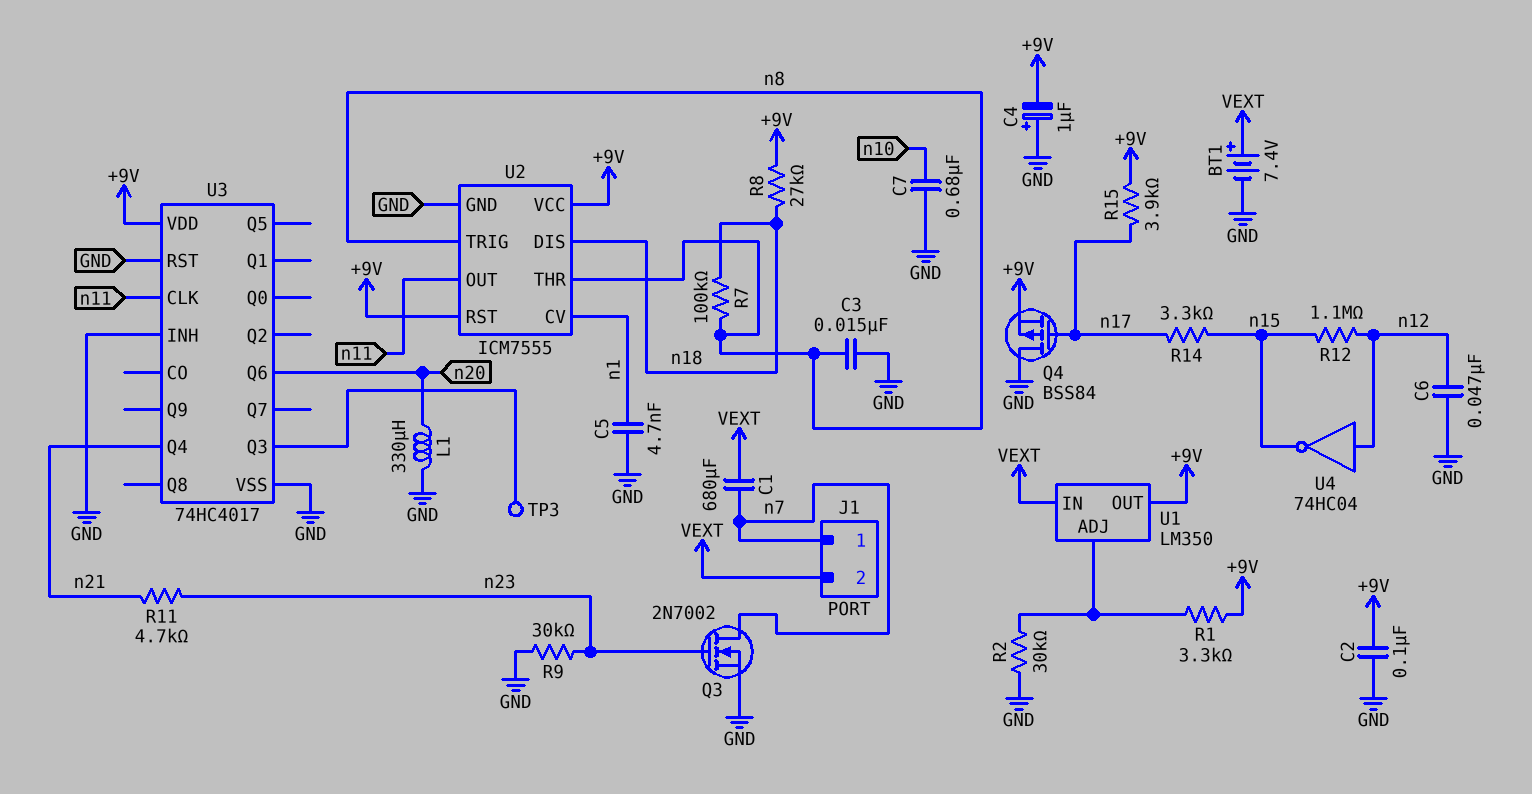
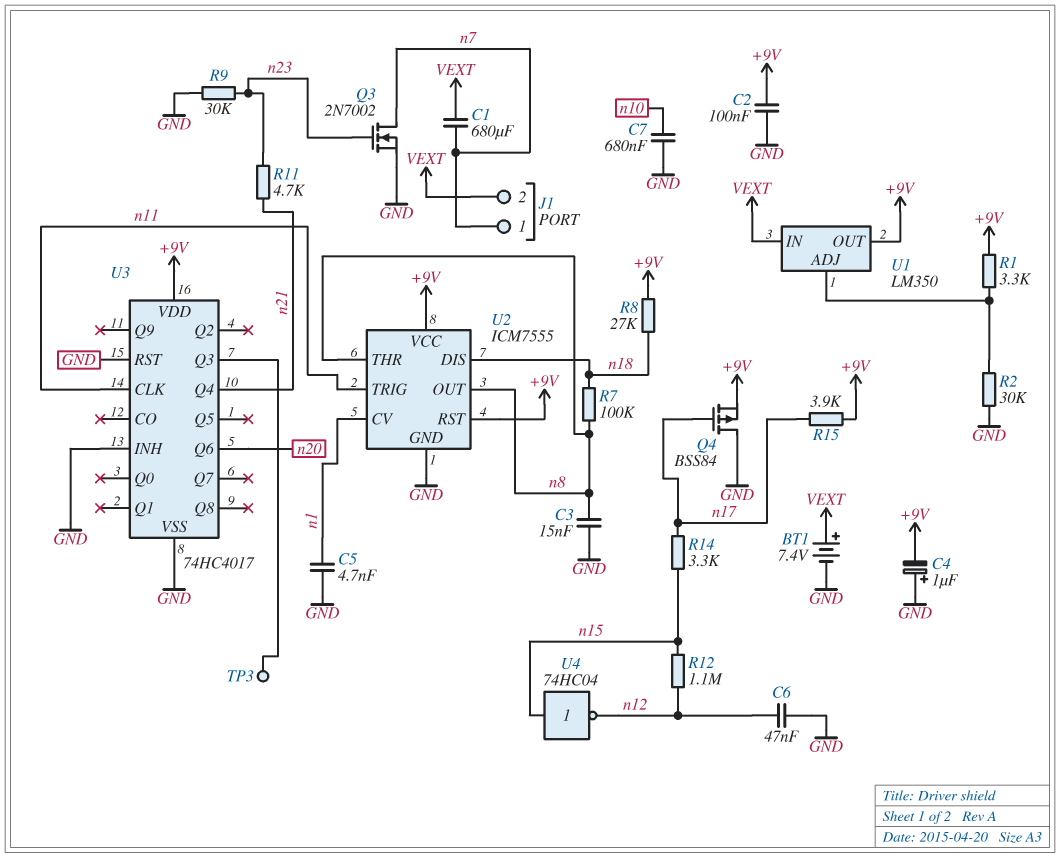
L1: 330uH (GND, n20) -> none
U2 pin OUT: n11 -> n8
U2 pin TRIG: n8 -> n11
U4: NOT 74HC04 (in n12, out n15) -> NOT 74HC04 (in n15, out n12)

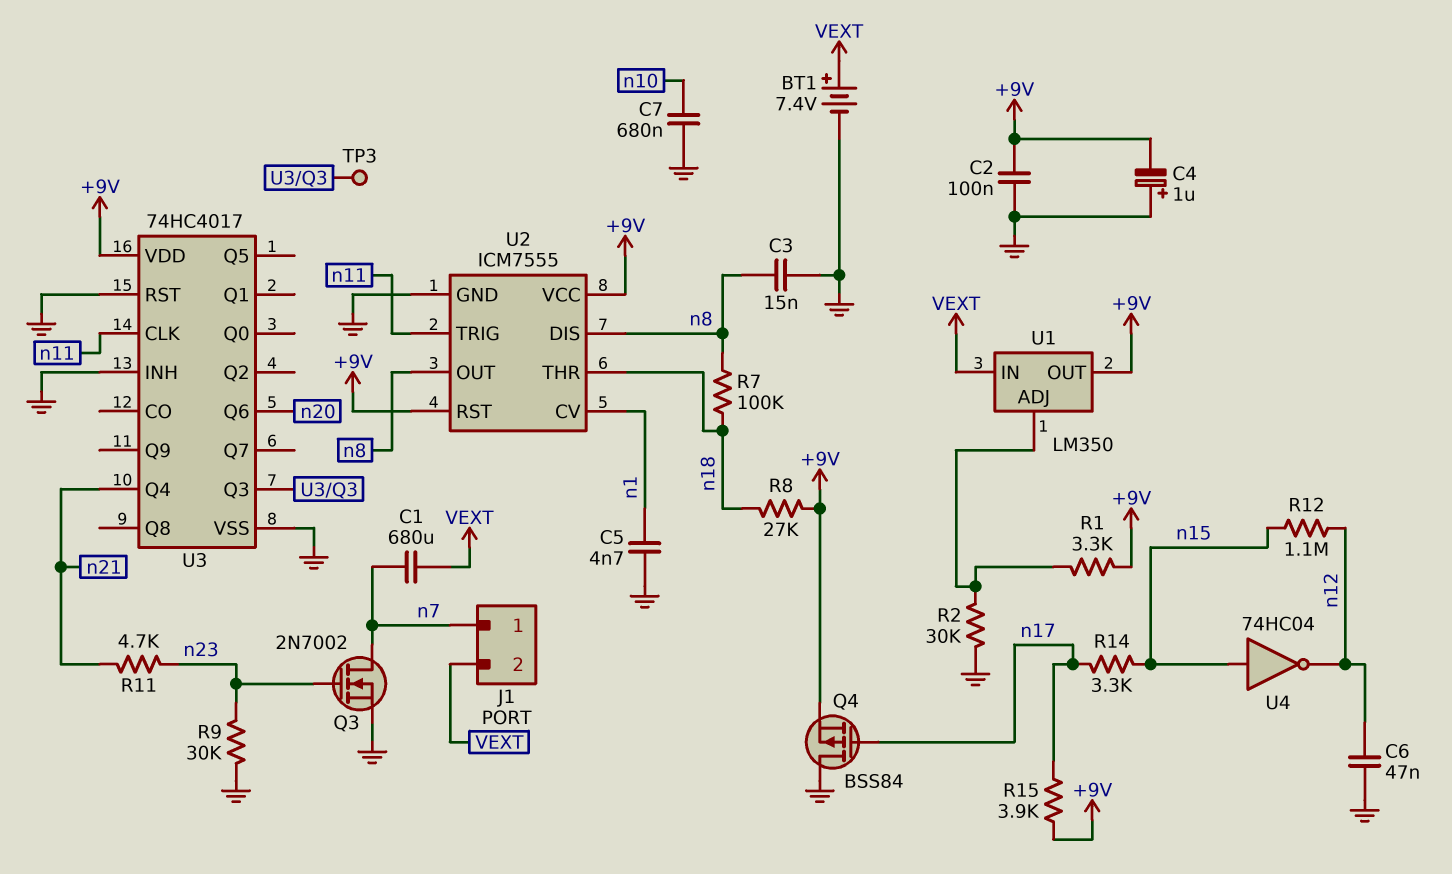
U2 pin DIS: n18 -> n8
U2 pin THR: n8 -> n18

